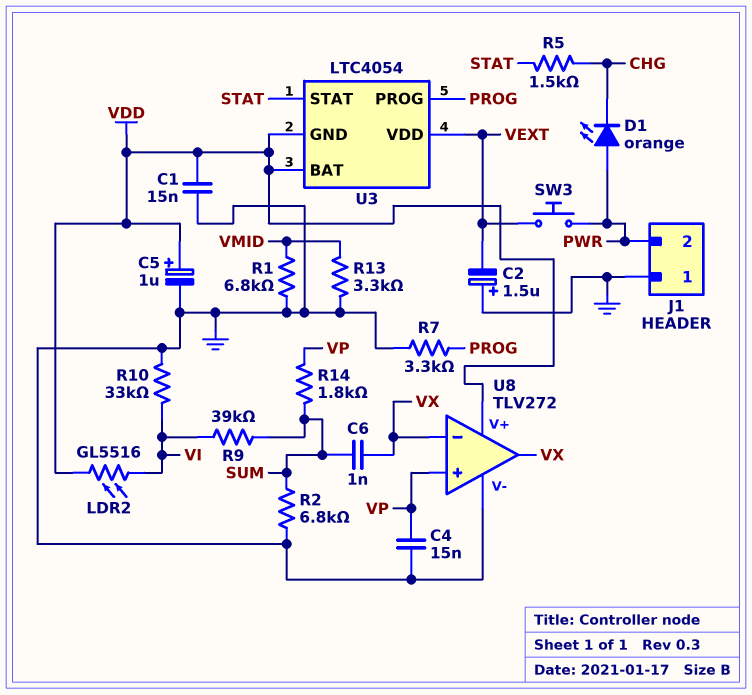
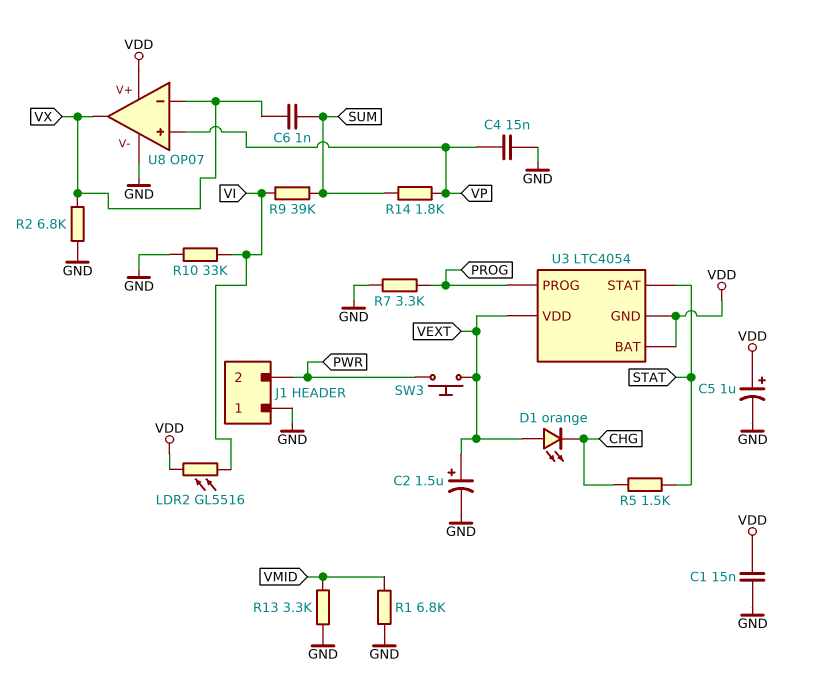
C2: 1.5uF (plus GND, minus VEXT) -> 1.5uF (plus VEXT, minus GND)
D1: LED orange (A PWR, K CHG) -> LED orange (A VEXT, K CHG)
R2: 6.8k (GND, SUM) -> 6.8k (GND, VX)
U8: TLV272 -> OP07

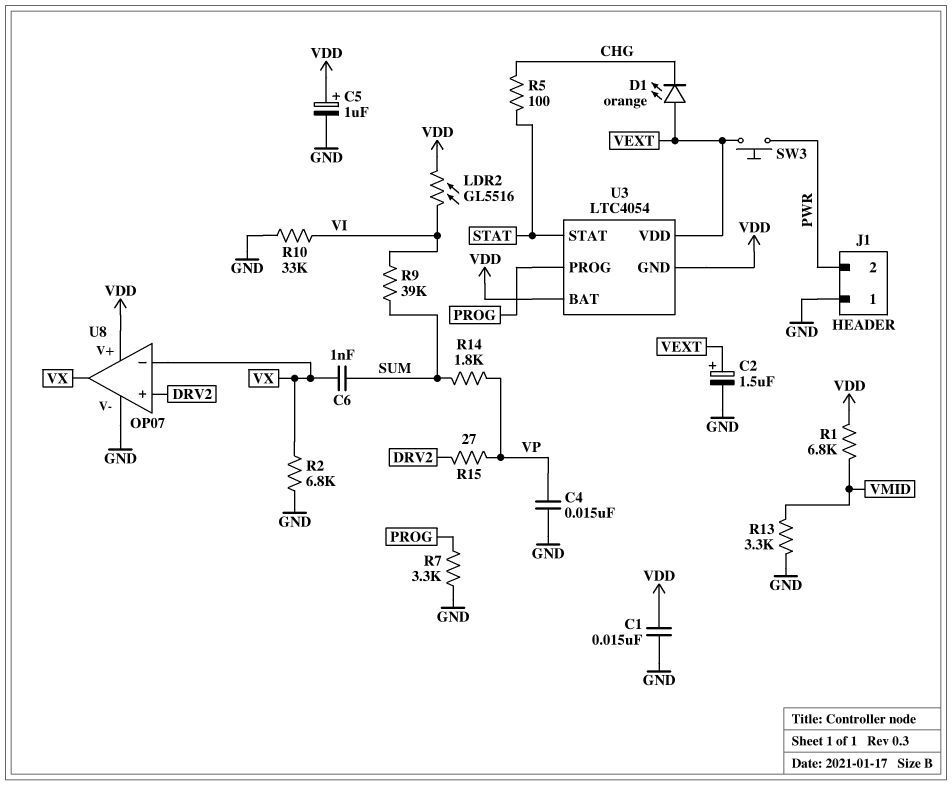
R1: 6.8k (GND, VMID) -> 6.8k (VDD, VMID)
R5: 1.5k (CHG, STAT) -> 100 (CHG, STAT)
R15: none -> 27 (DRV2, VP)
U8 pin in+: VP -> DRV2

